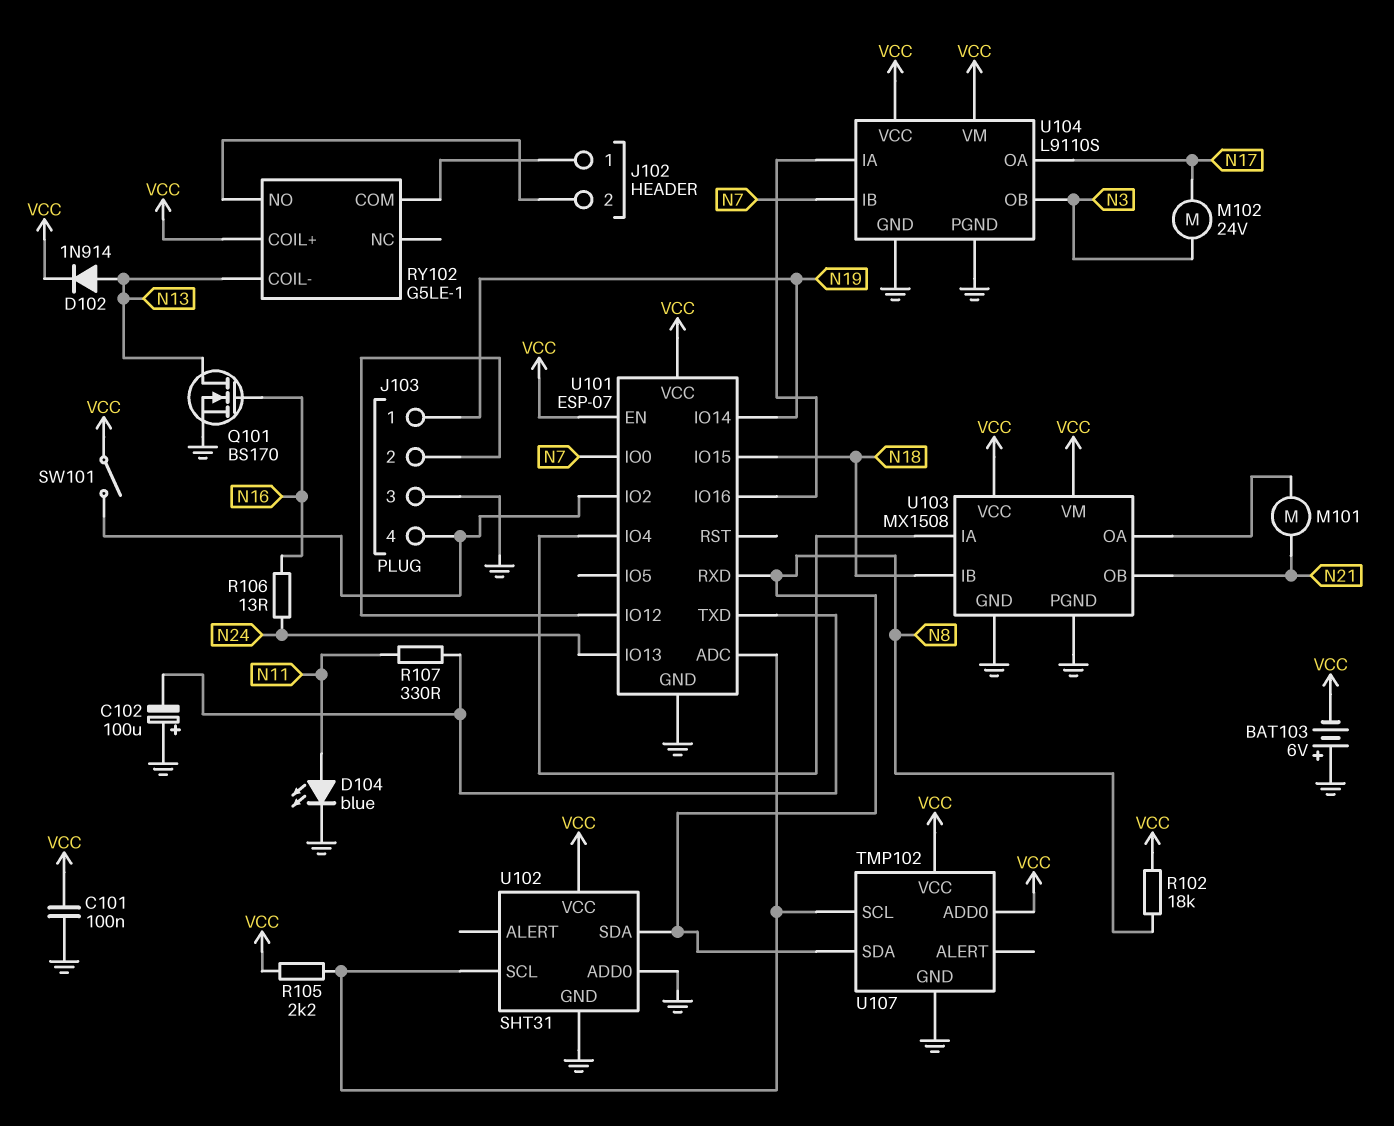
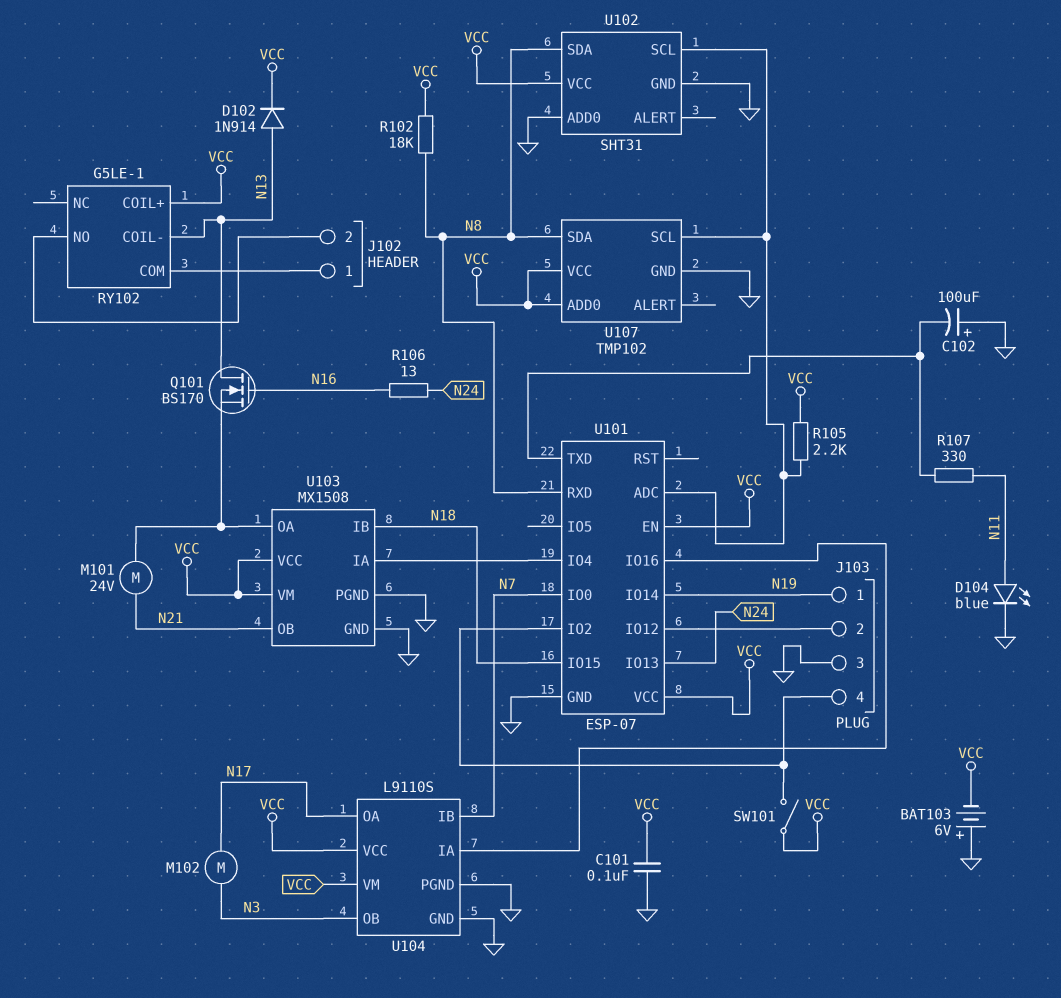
M101: motor (N21, U103/OA) -> motor 24V (N21, U103/OA)
M102: motor 24V (N3, N17) -> motor (N3, N17)
Q101: NMOS BS170 (G N16, D N13, S GND) -> NMOS BS170 (G N16, D N13, S U103/OA)

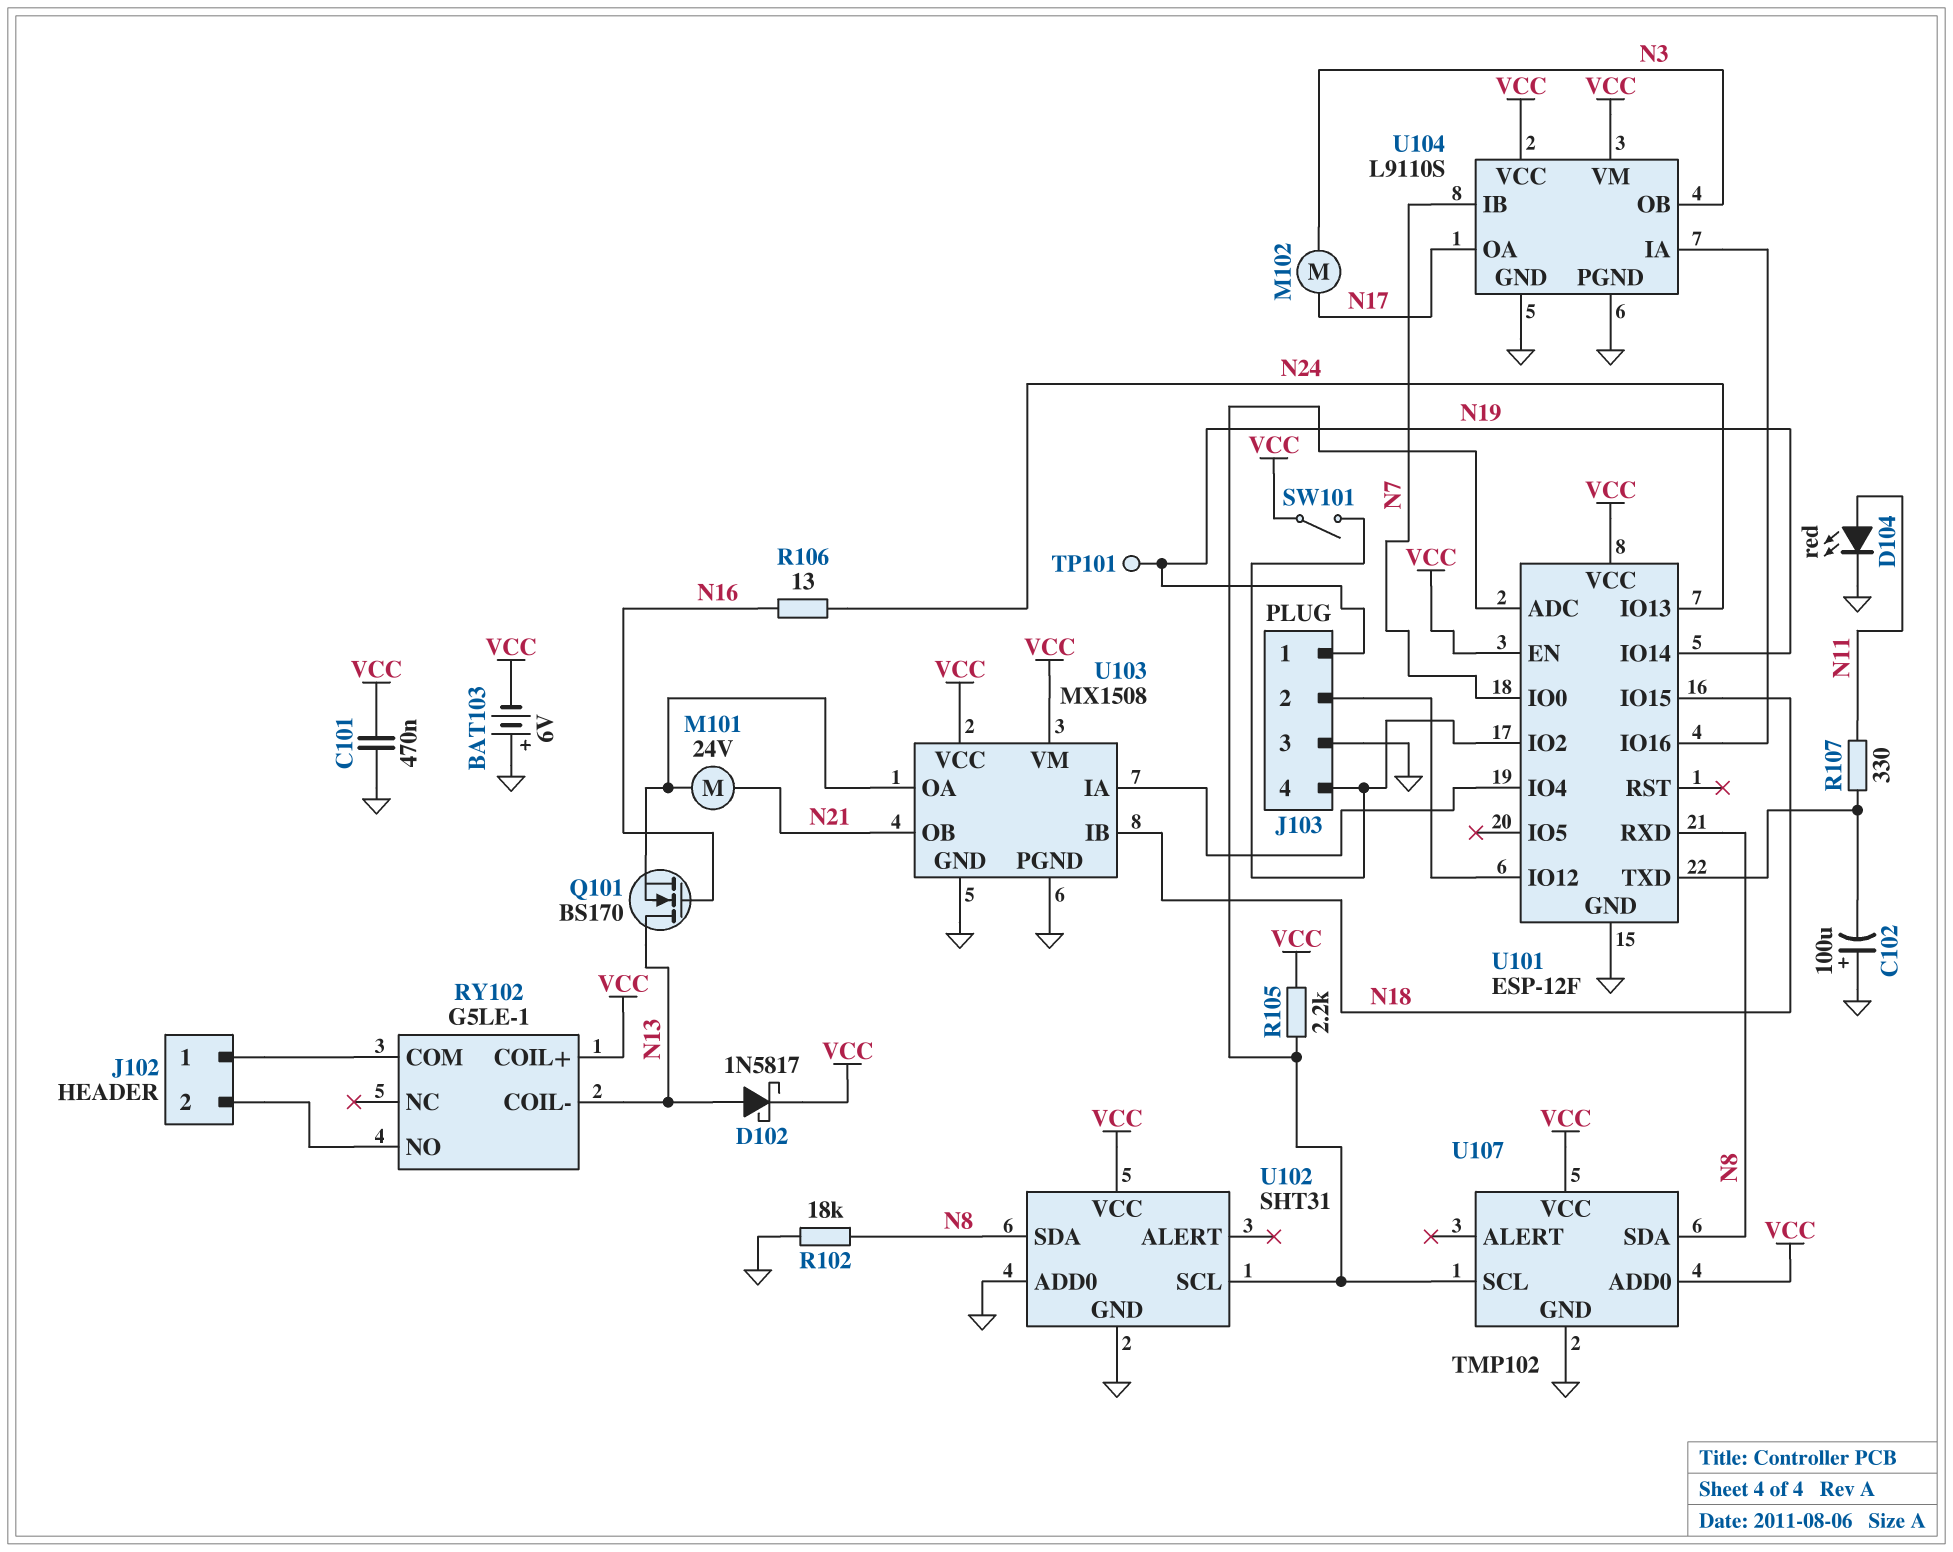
C101: 100nF (GND, VCC) -> 470nF (GND, VCC)
D102: diode 1N914 (A N13, K VCC) -> schottky 1N5817 (A N13, K VCC)
D104: LED blue (A N11, K GND) -> LED red (A N11, K GND)
R102: 18k (N8, VCC) -> 18k (GND, N8)
TP101: none -> test point (N19)
U101: ESP-07 -> ESP-12F

